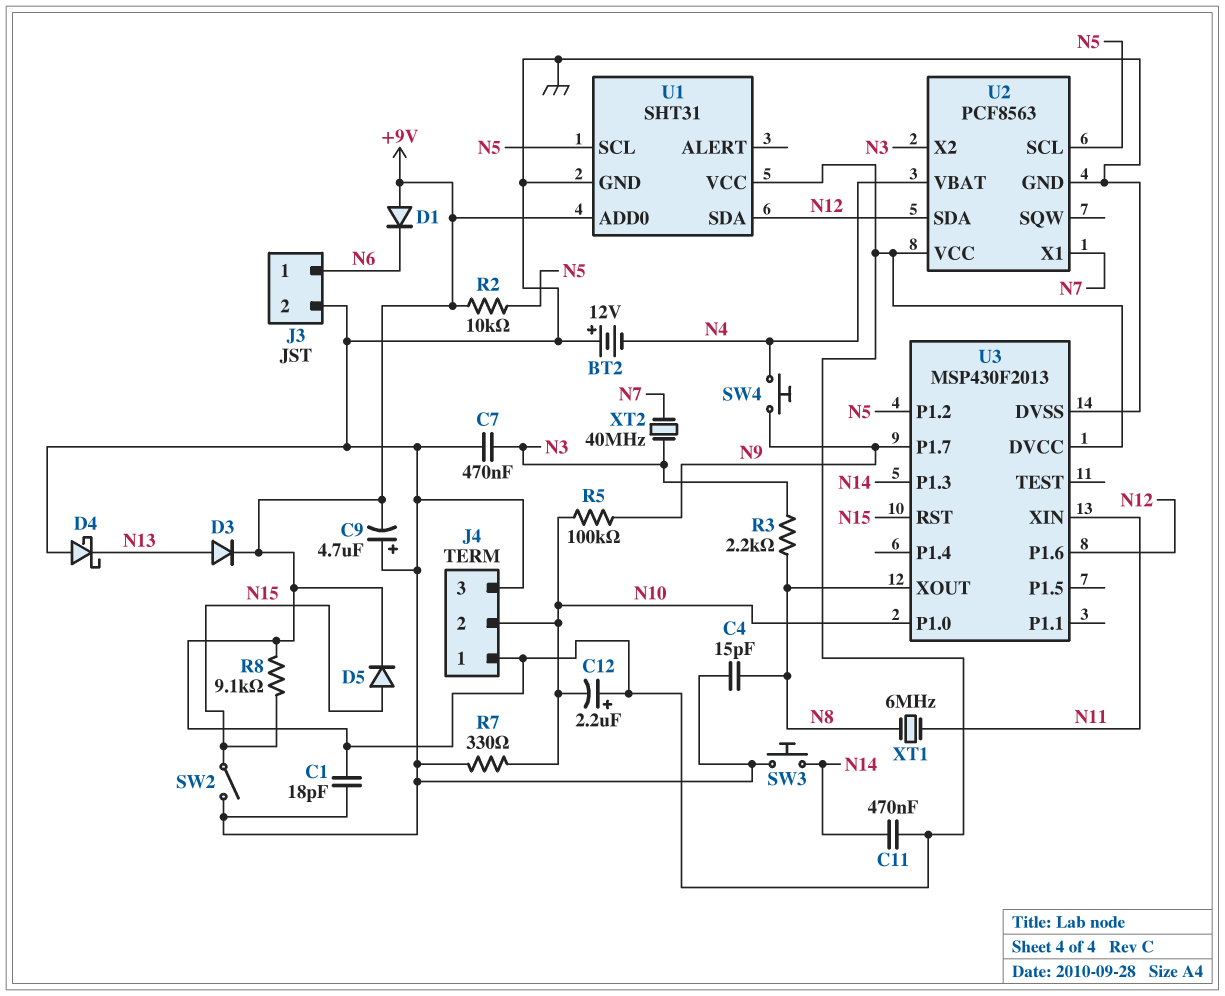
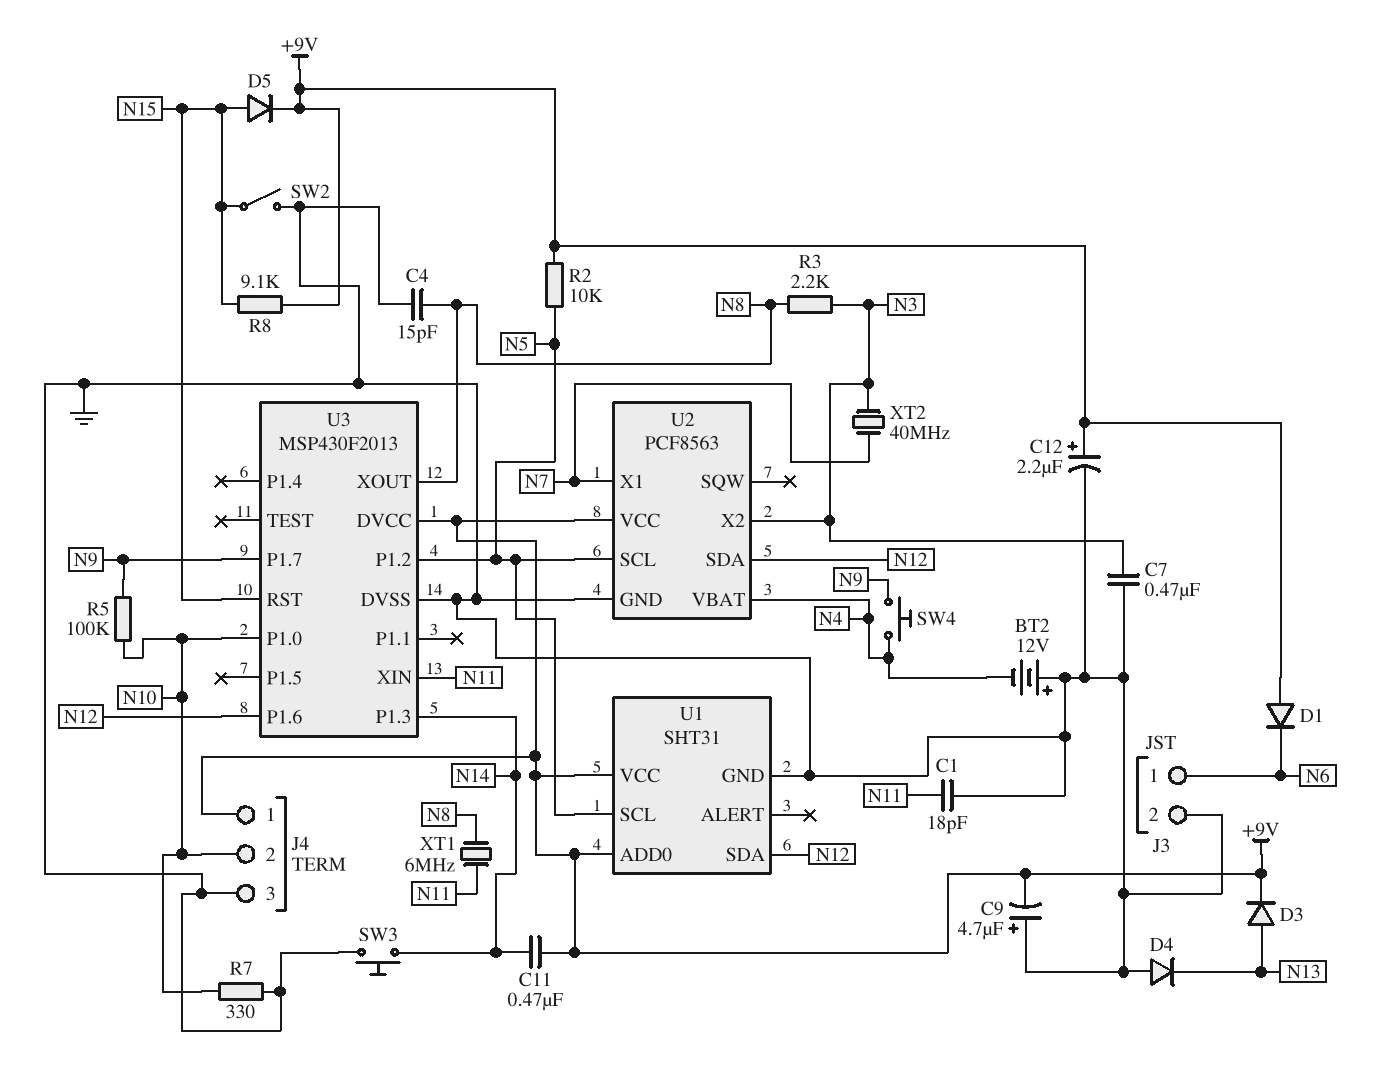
C1: 18pF (+9V, GND) -> 18pF (GND, N11)
C12: 2.2uF (plus +9V, minus N10) -> 2.2uF (plus +9V, minus GND)
D4: schottky (A GND, K N13) -> diode (A GND, K N13)

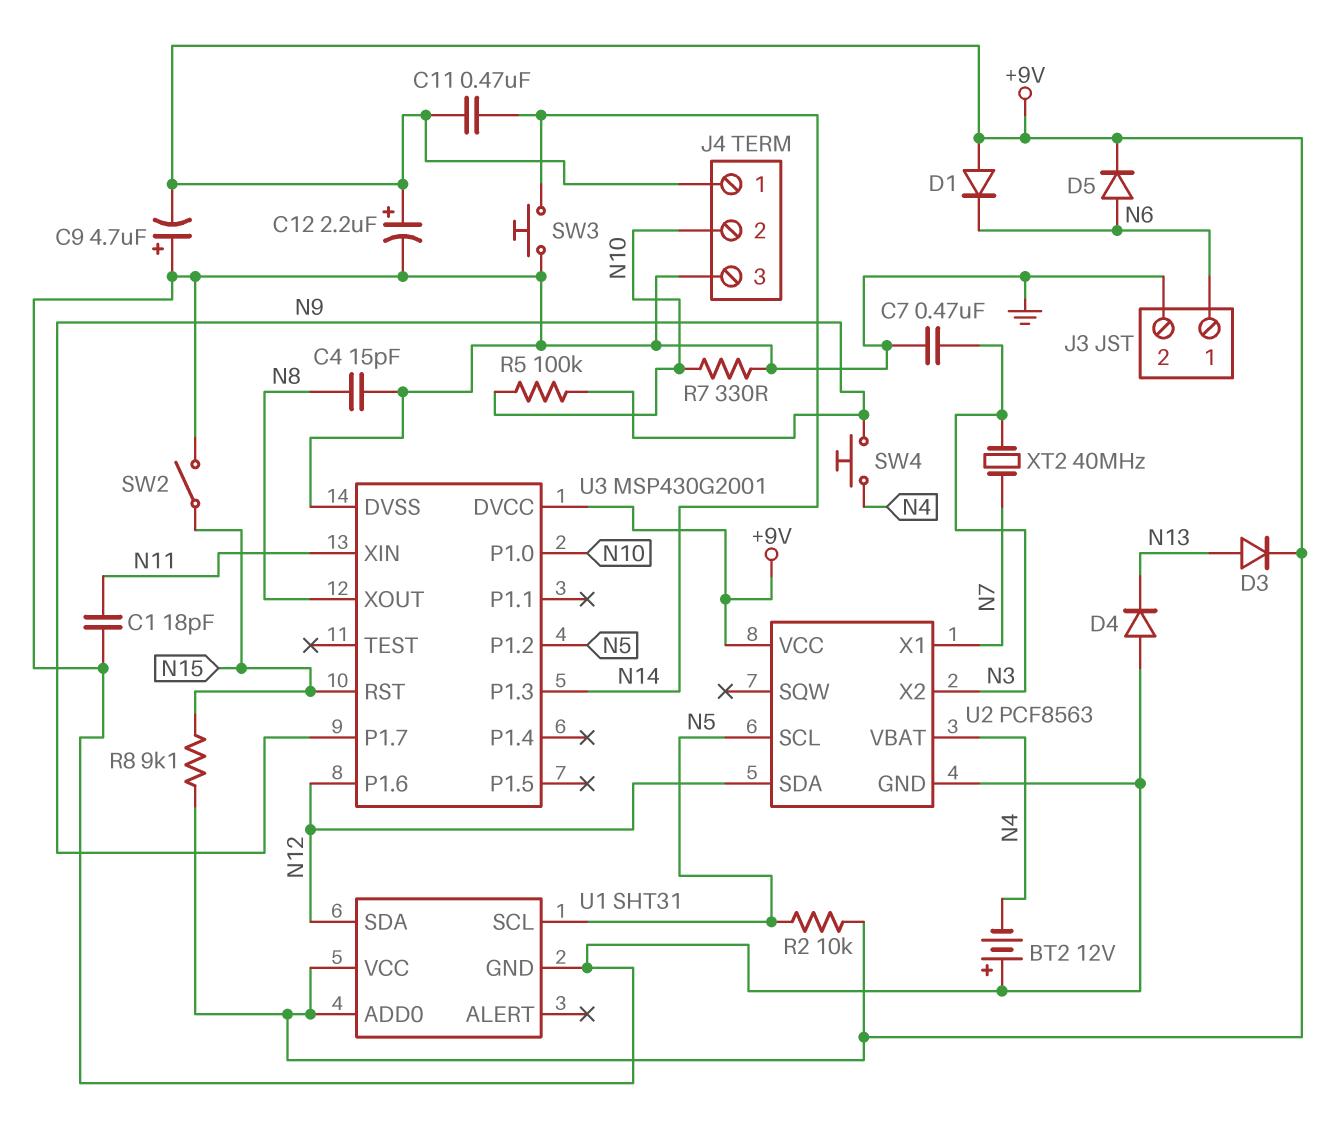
D5: diode (A N15, K +9V) -> diode (A N6, K +9V)
R3: 2.2k (N3, N8) -> none
U3: MSP430F2013 -> MSP430G2001
XT1: 6MHz (N8, N11) -> none

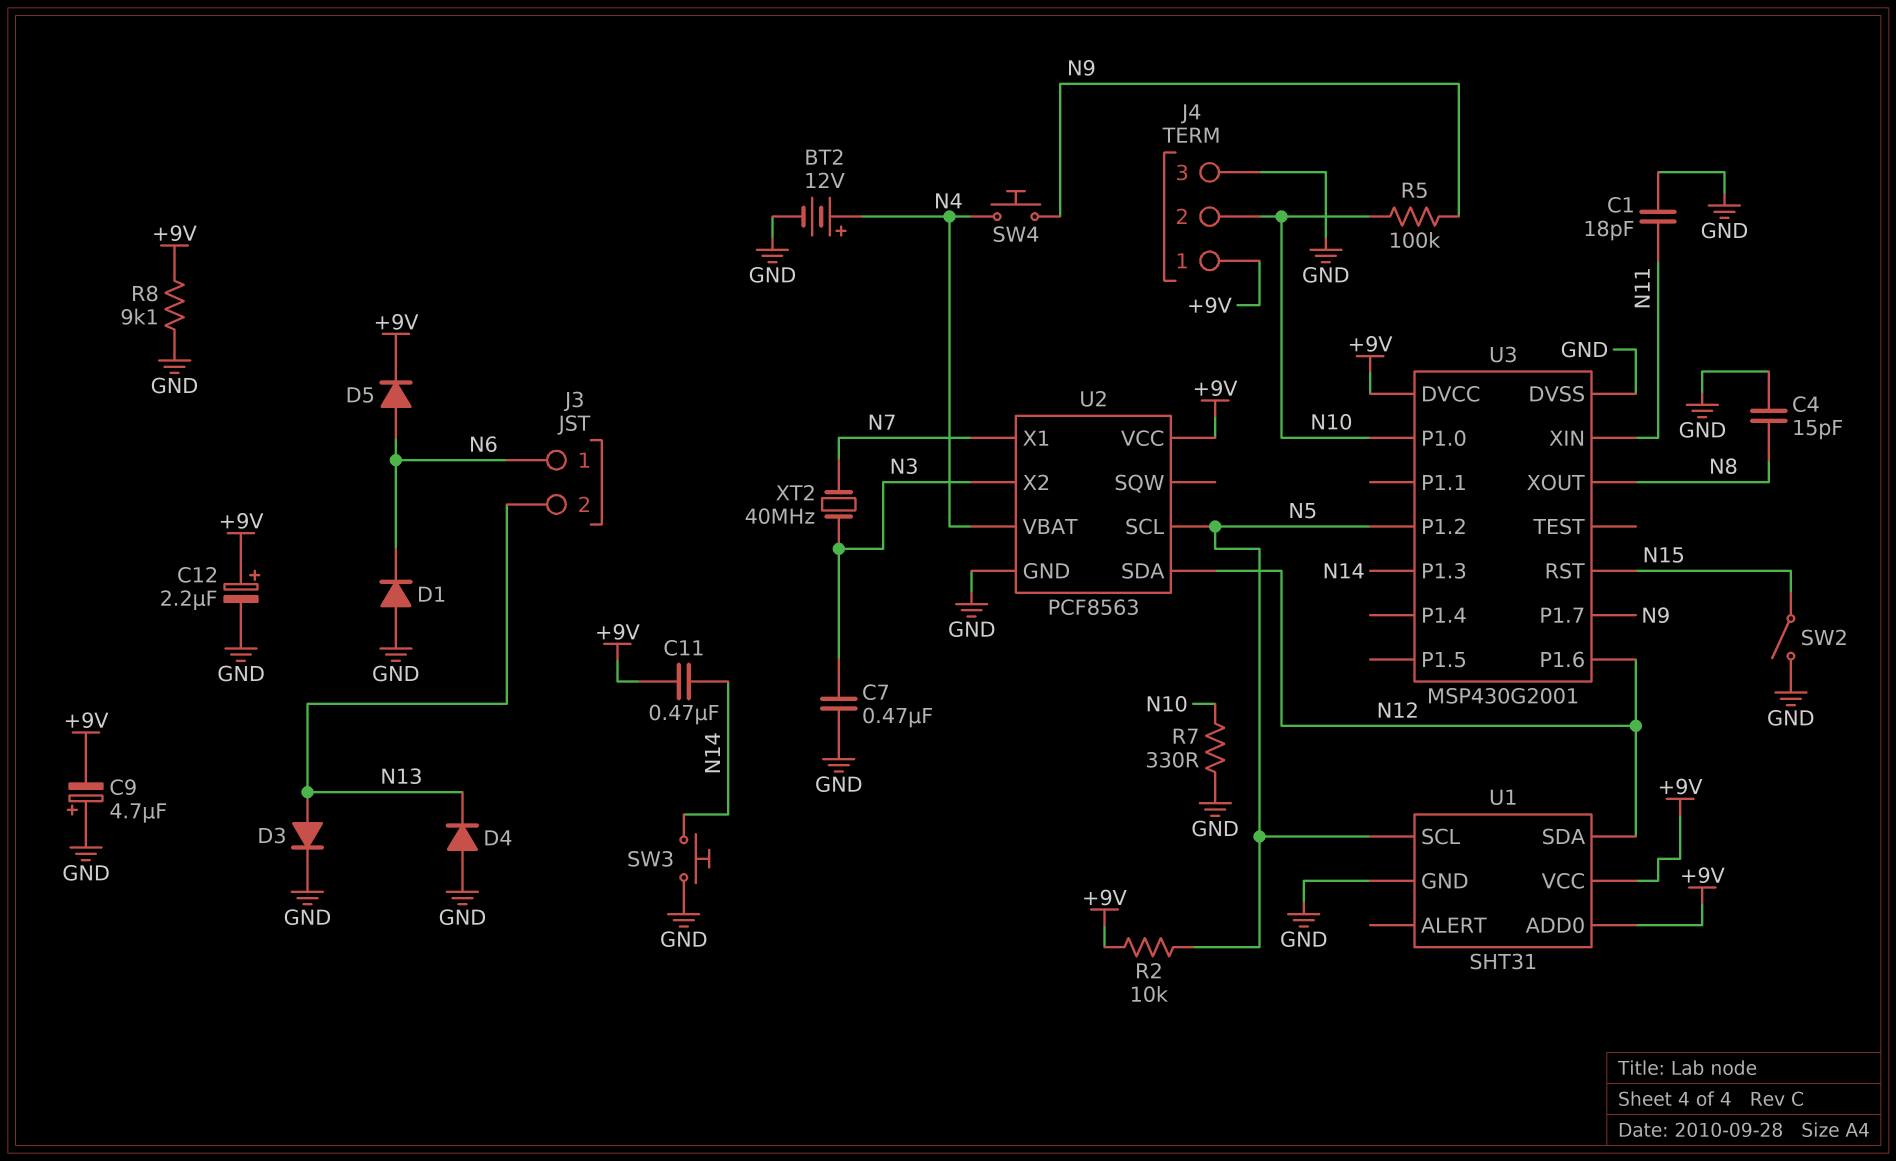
BT2: 12V (plus GND, minus N4) -> 12V (plus N4, minus GND)
D1: diode (A +9V, K N6) -> diode (A GND, K N6)
D3: diode (A N13, K +9V) -> diode (A N13, K GND)
J3 pin 2: GND -> N13
R8: 9.1k (+9V, N15) -> 9.1k (+9V, GND)

